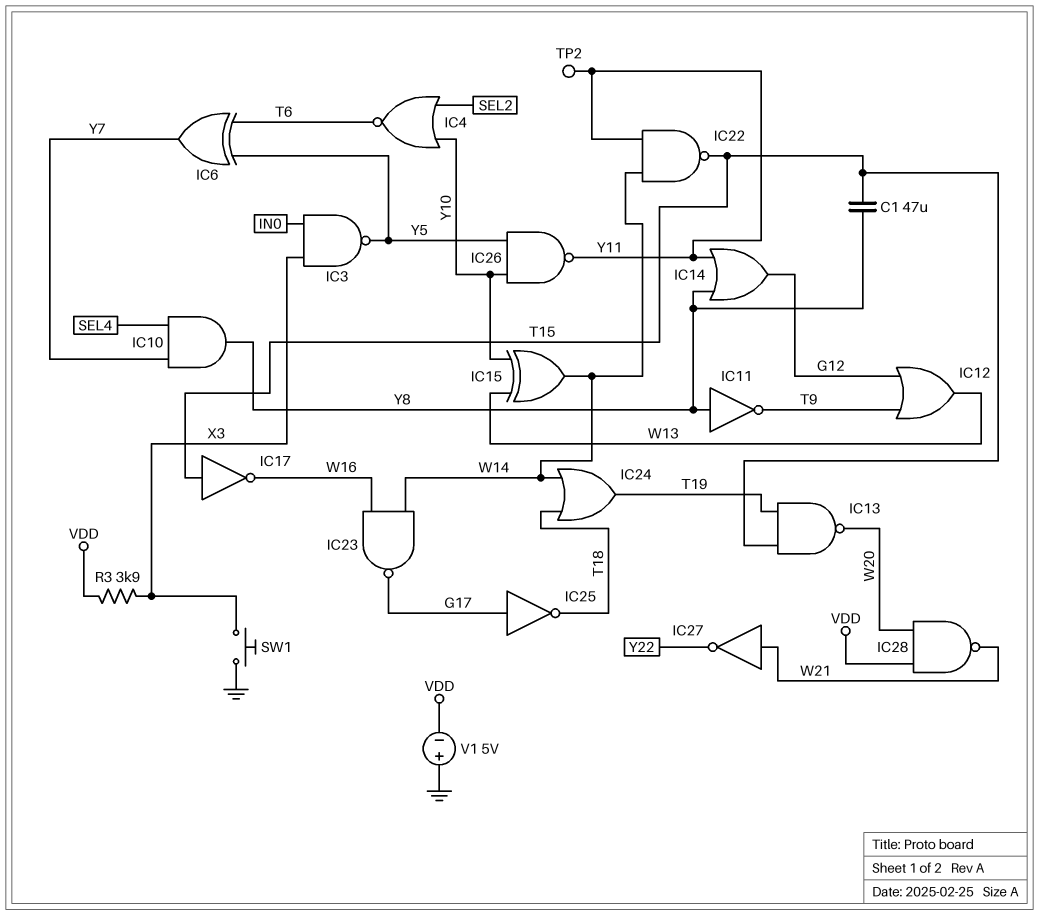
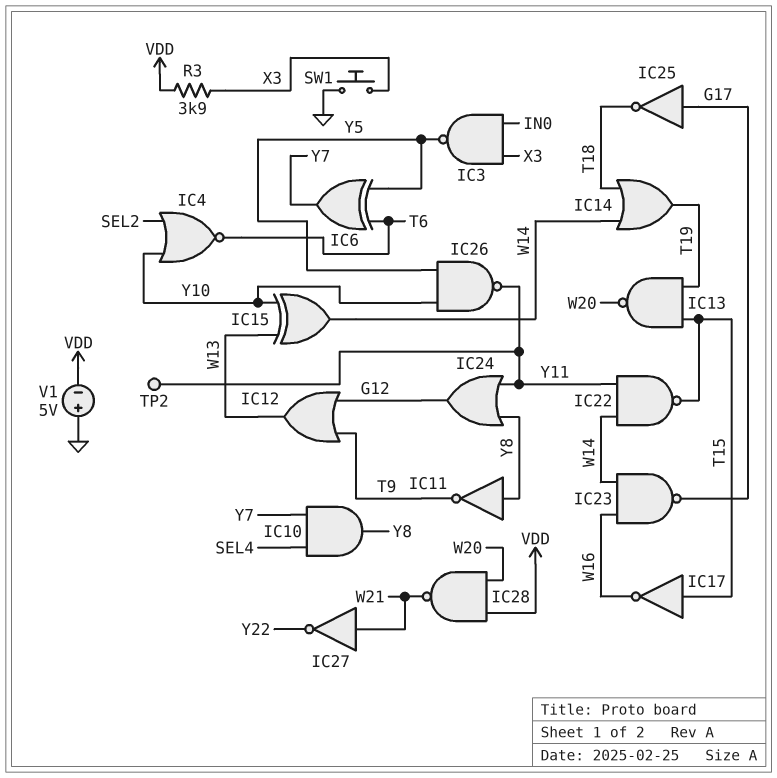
C1: 47uF (T15, Y8) -> none
IC14: OR (in Y8, in Y11, out G12) -> OR (in T18, in W14, out T19)
IC24: OR (in T18, in W14, out T19) -> OR (in Y8, in Y11, out G12)

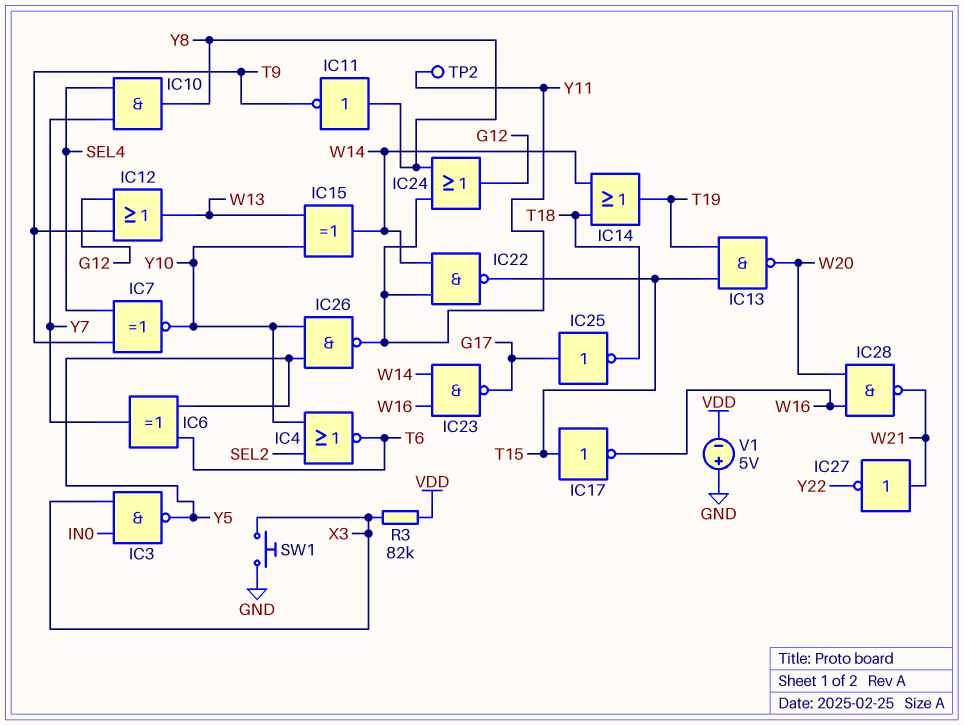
IC7: none -> XNOR (in SEL4, in T9, out Y10)
IC28: NAND (in VDD, in W20, out W21) -> NAND (in W16, in W20, out W21)
R3: 3.9k (VDD, X3) -> 82k (VDD, X3)

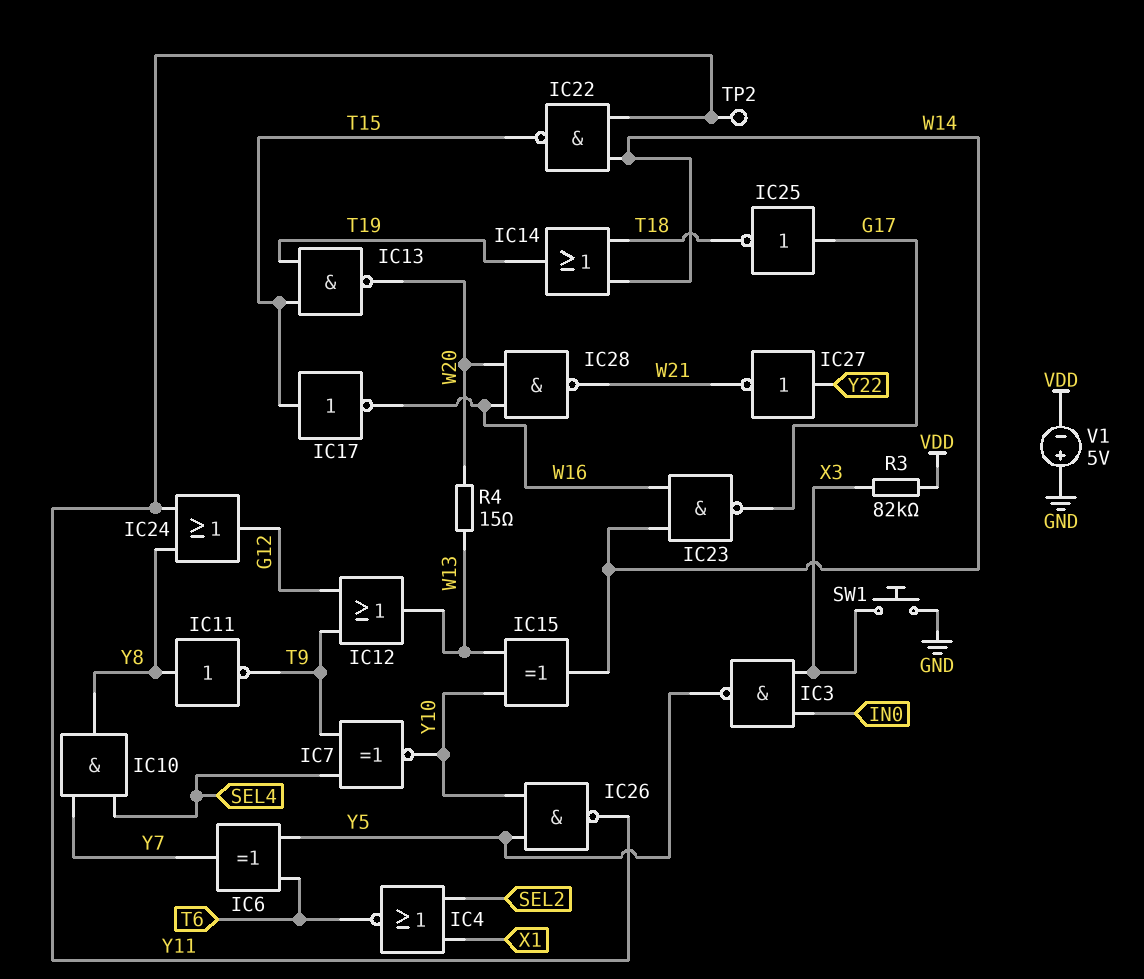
IC4: NOR (in SEL2, in Y10, out T6) -> NOR (in SEL2, in X1, out T6)
IC27: NOT (in W21, out Y22) -> NOT (in Y22, out W21)
R4: none -> 15 (W13, W20)

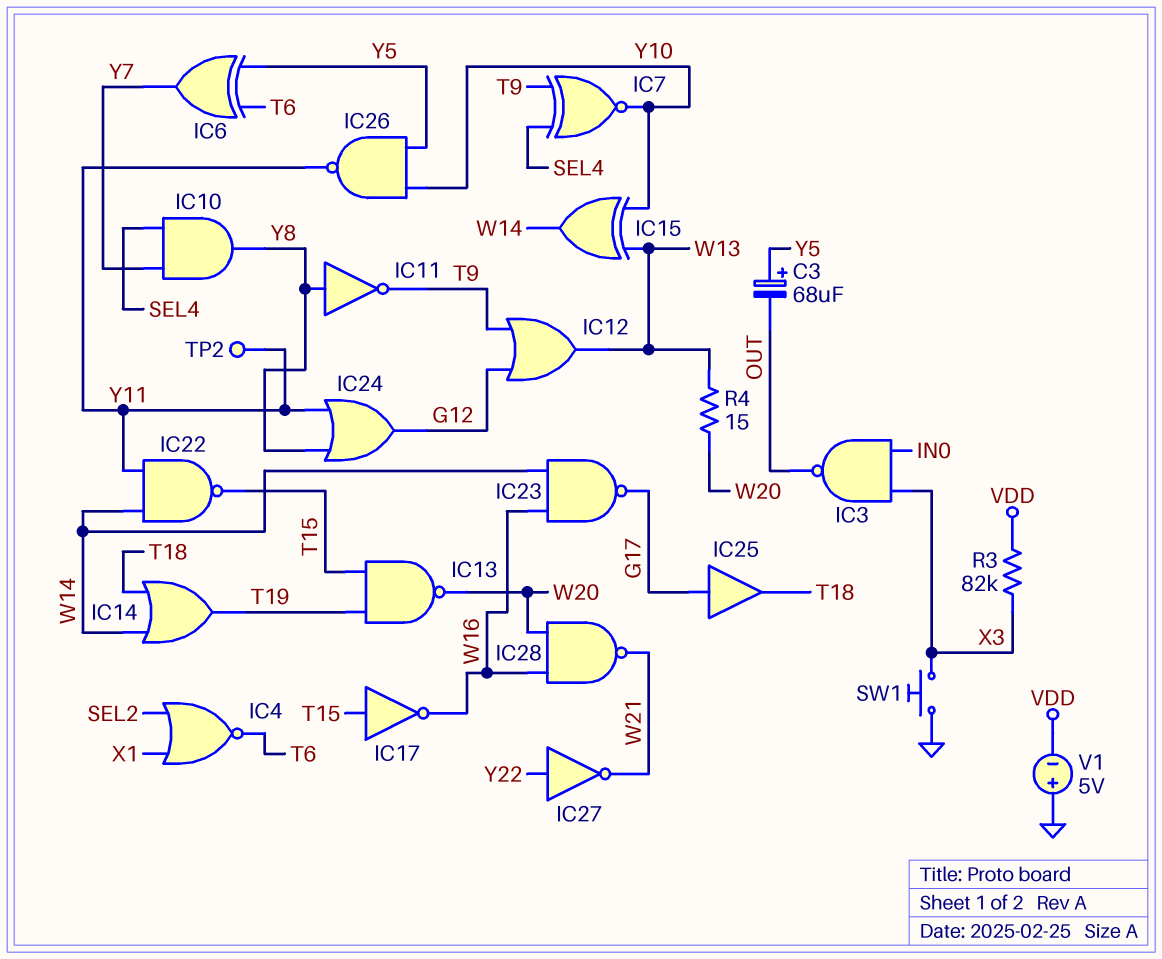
C3: none -> 68uF (plus Y5, minus OUT)
IC3: NAND (in IN0, in X3, out Y5) -> NAND (in IN0, in X3, out OUT)
IC25: NOT (in G17, out T18) -> buffer (in G17, out T18)

